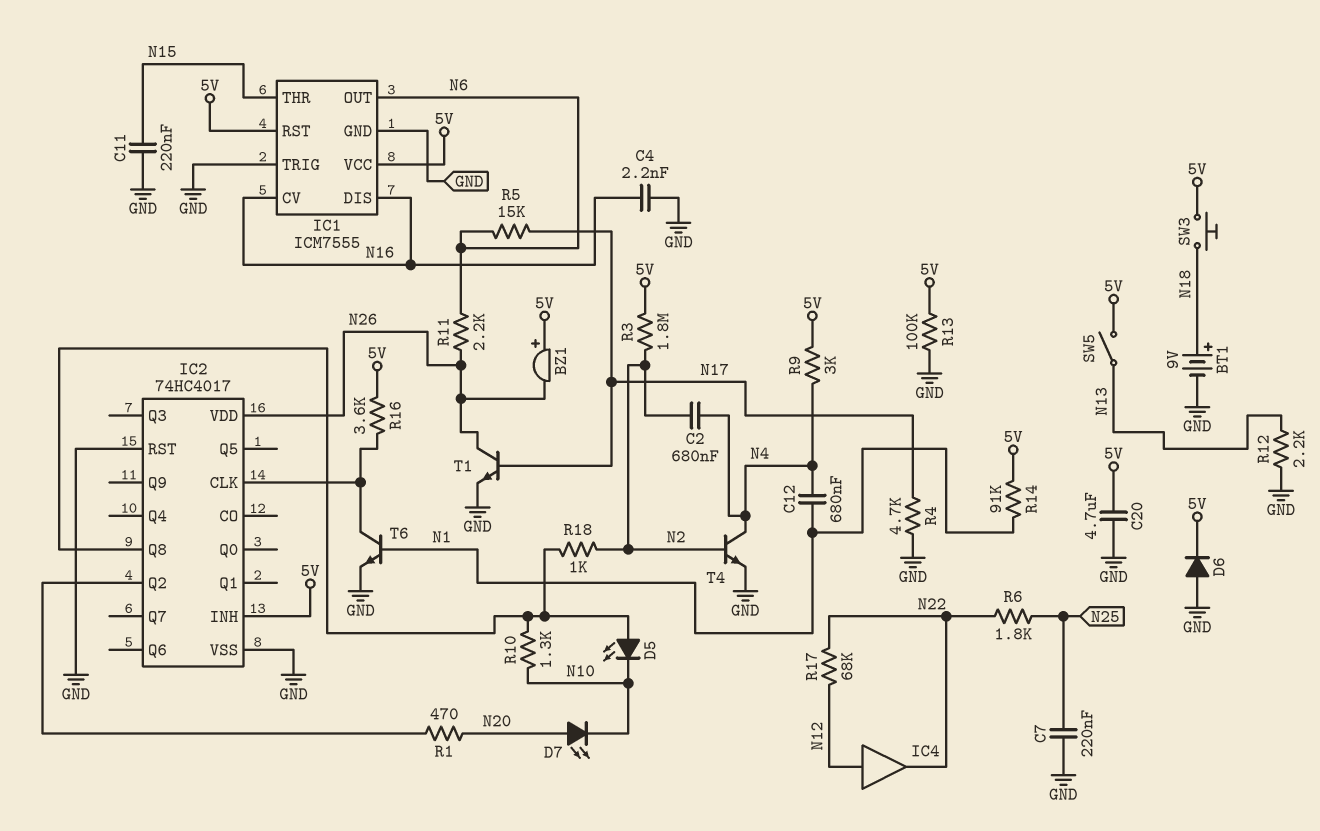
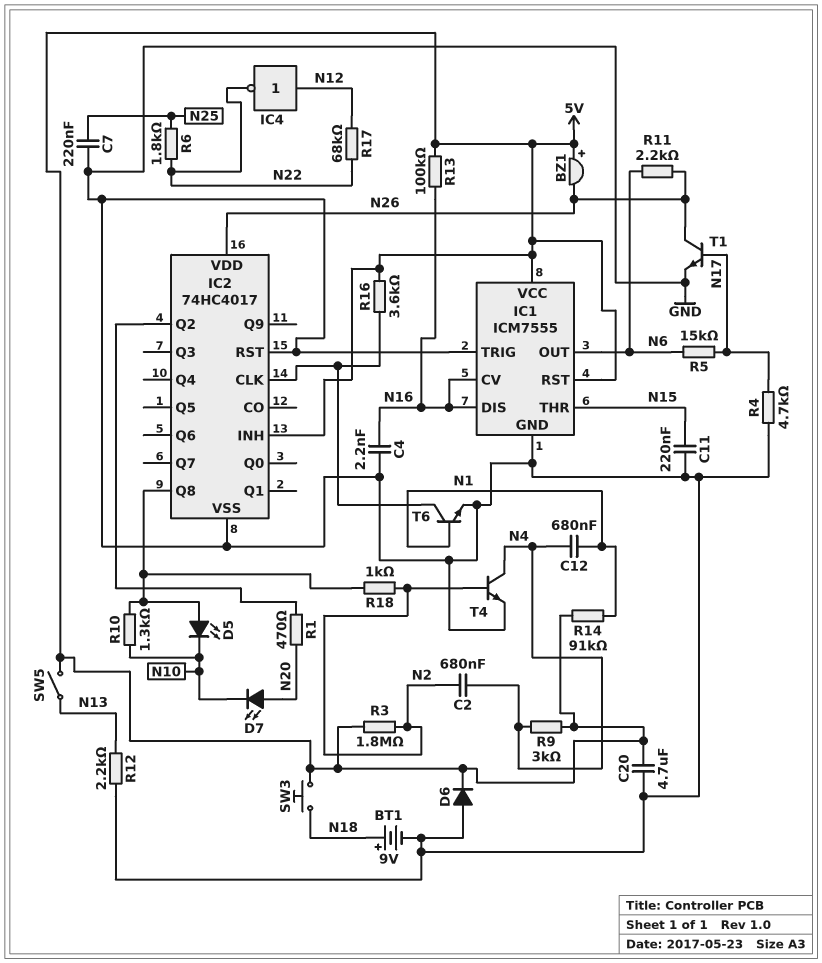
IC4: buffer (in N12, out N22) -> NOT (in N12, out N22)
R13: 100k (5V, GND) -> 100k (5V, N16)

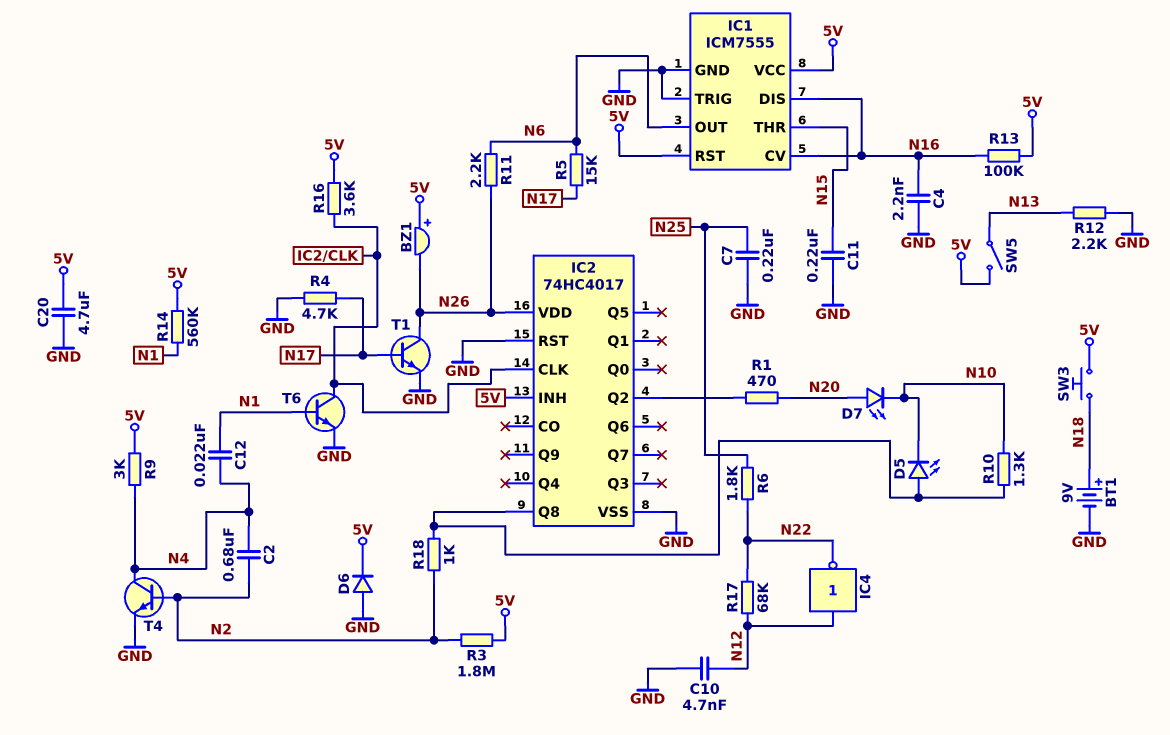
C10: none -> 4.7nF (GND, N12)
C12: 680nF (N1, N4) -> 22nF (N1, N4)
R14: 91k (5V, N1) -> 560k (5V, N1)

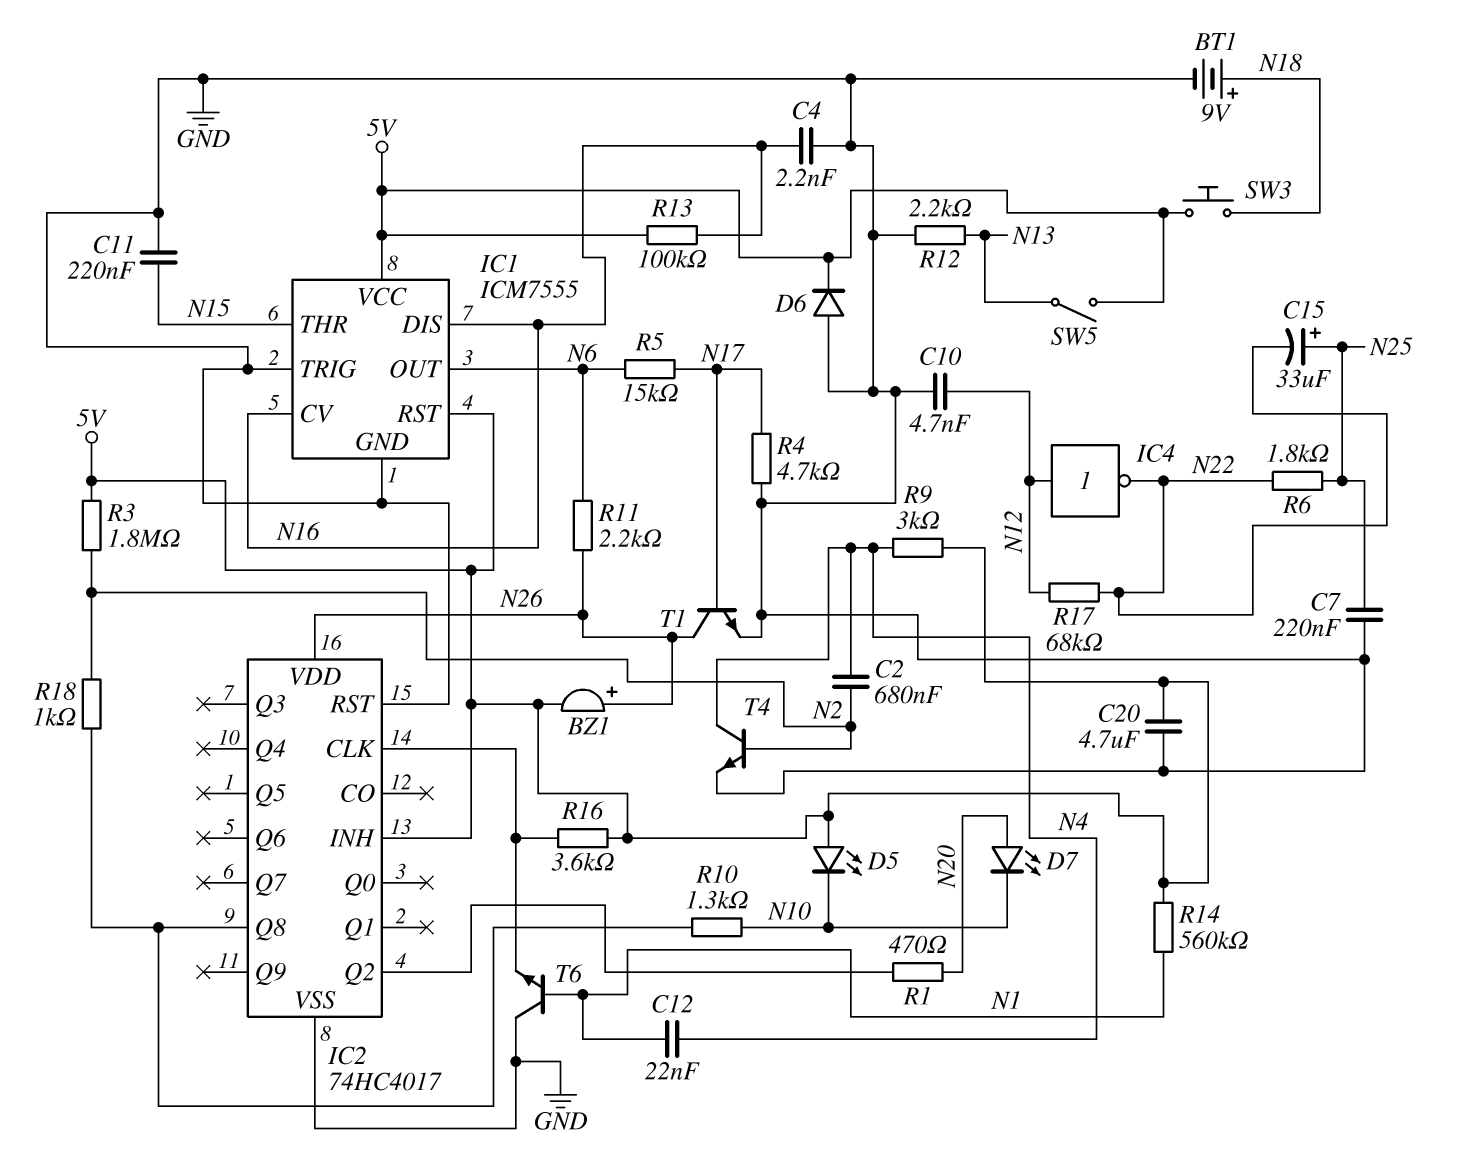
BZ1: buzzer (plus 5V, minus N26) -> buzzer (plus N26, minus 5V)
C15: none -> 33uF (plus N25, minus N22)
D5: LED (A IC2/Q8, K N10) -> LED (A 5V, K N10)
T6: NPN (B N1, C IC2/CLK, E GND) -> NPN (B N1, C GND, E IC2/CLK)

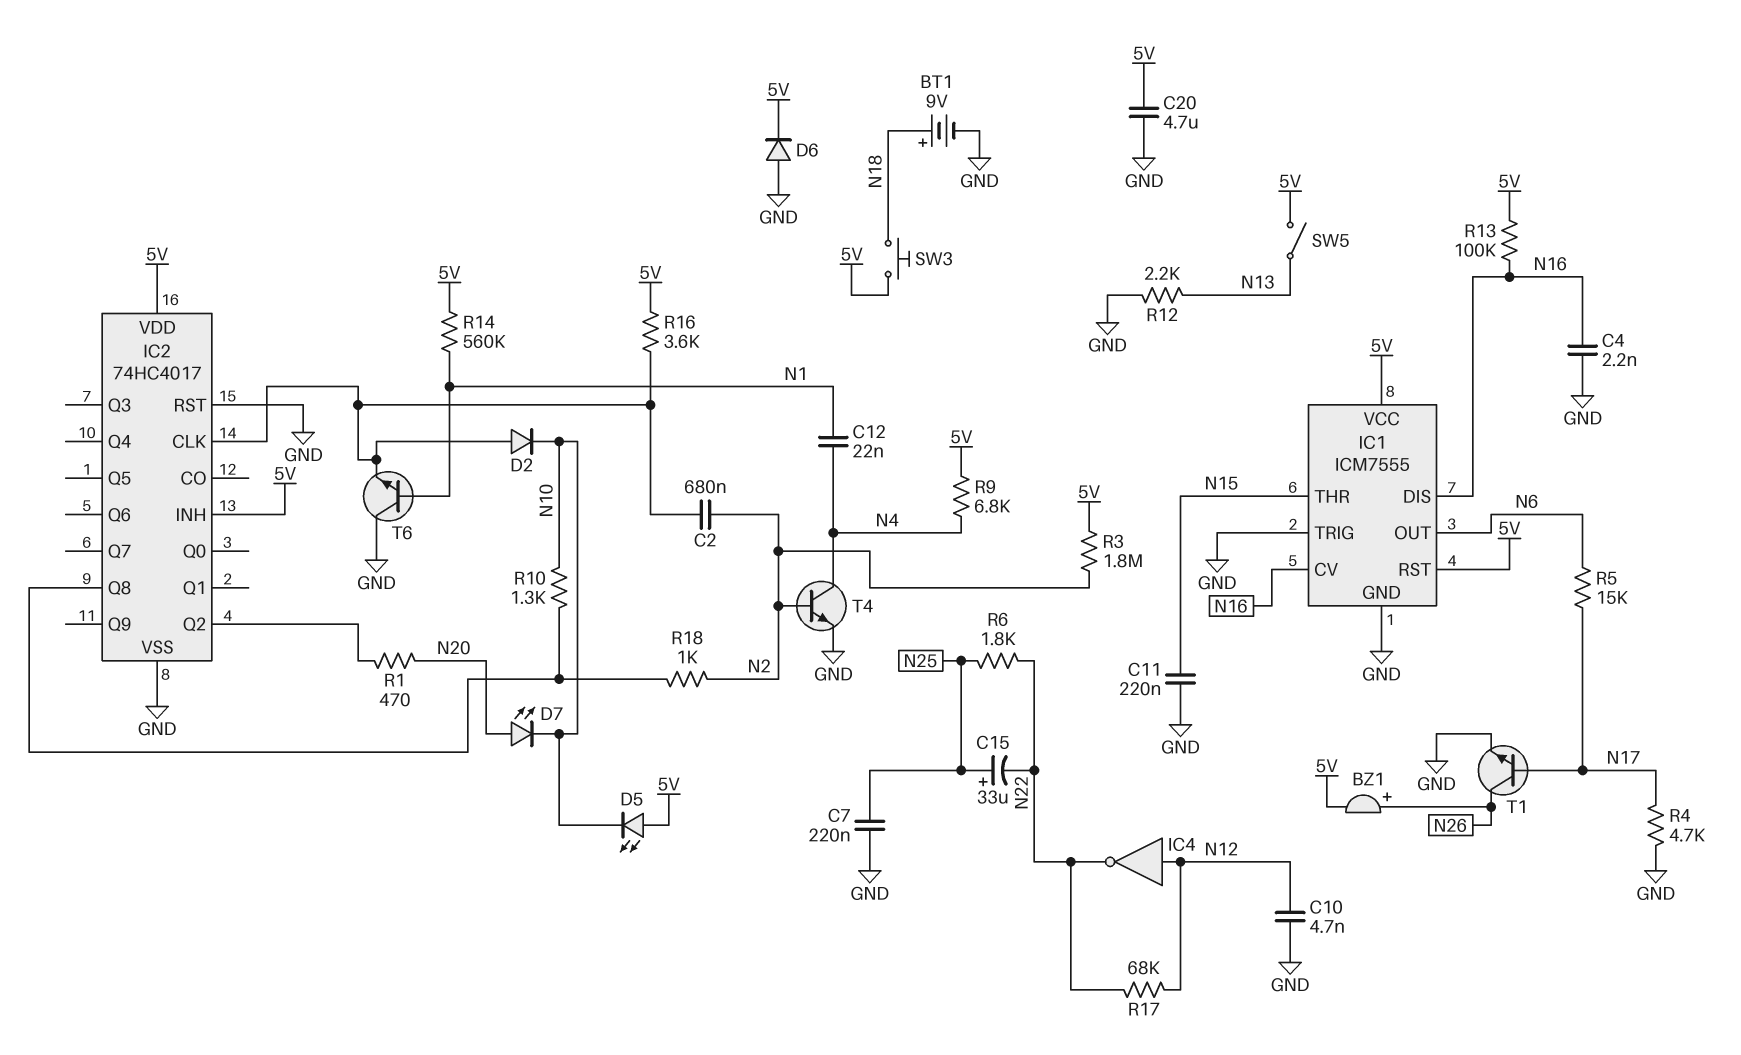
C2: 680nF (N2, N4) -> 680nF (IC2/CLK, N2)
D2: none -> diode (A IC2/CLK, K N10)
IC2 pin VDD: N26 -> 5V
R9: 3k (5V, N4) -> 6.8k (5V, N4)
R11: 2.2k (N6, N26) -> none

